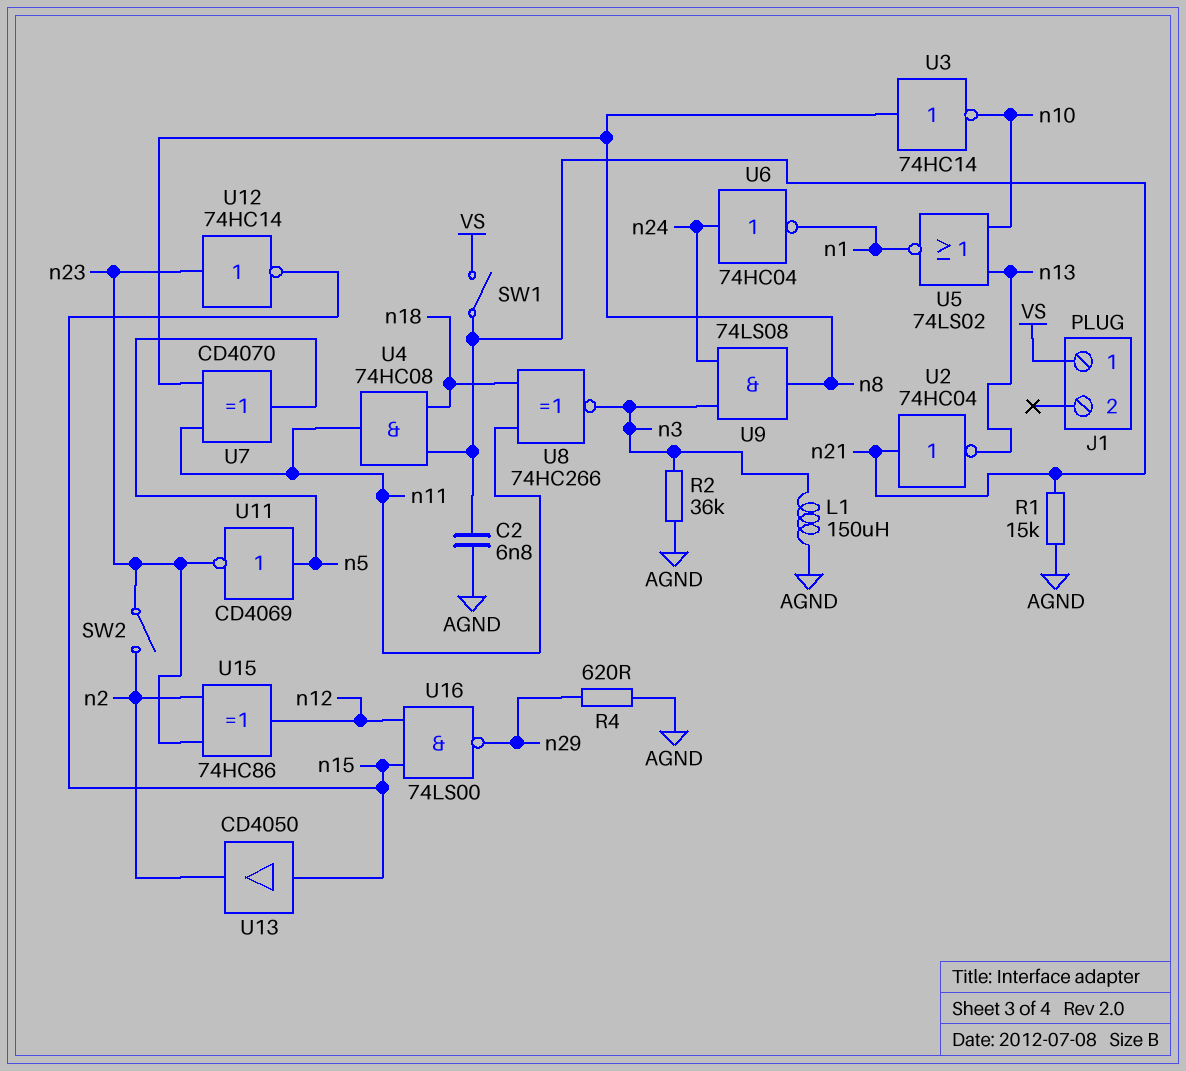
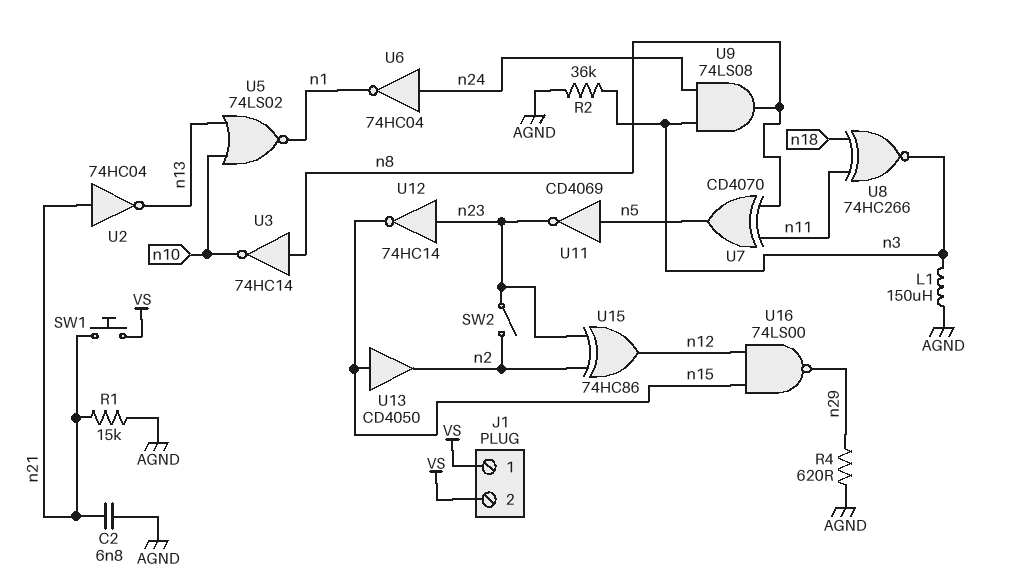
J1 pin 2: none -> VS
SW1: switch (VS, n21) -> button (VS, n21)
U4: AND 74HC08 (in n18, in n21, out n11) -> none

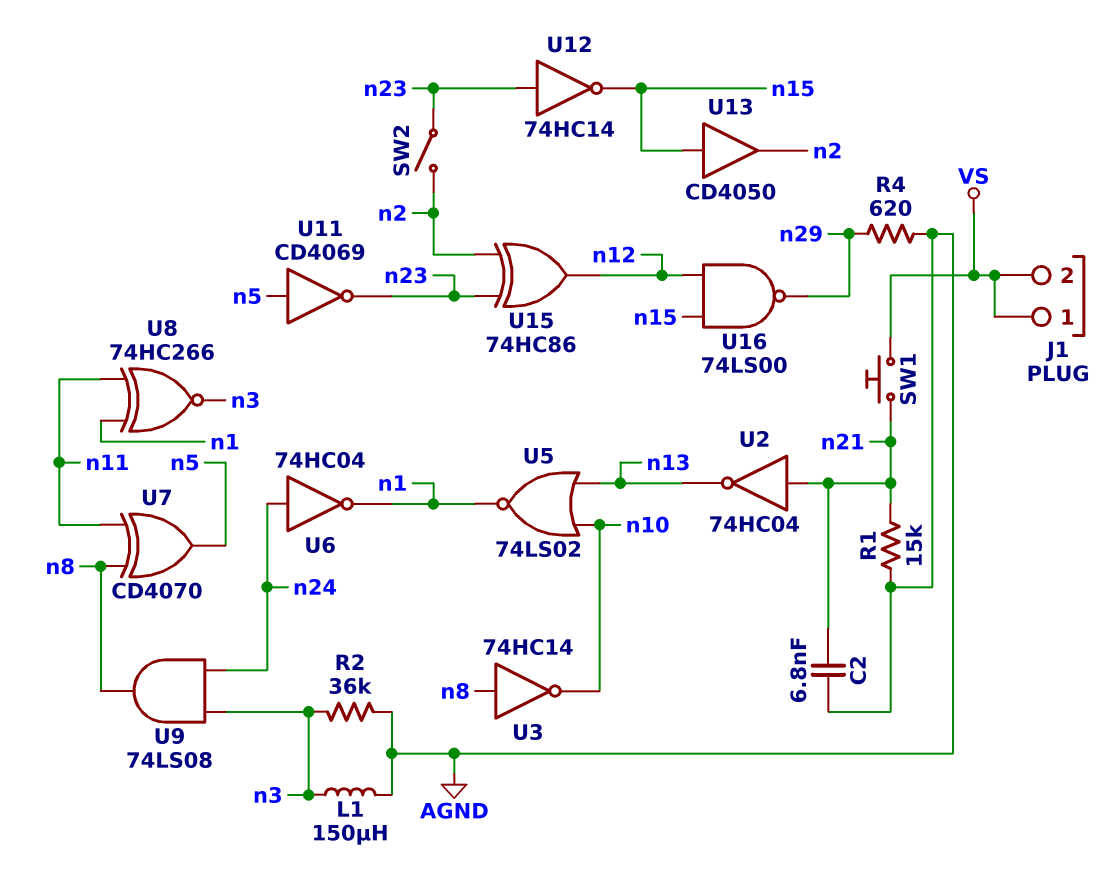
U8: XNOR 74HC266 (in n11, in n18, out n3) -> XNOR 74HC266 (in n1, in n11, out n3)

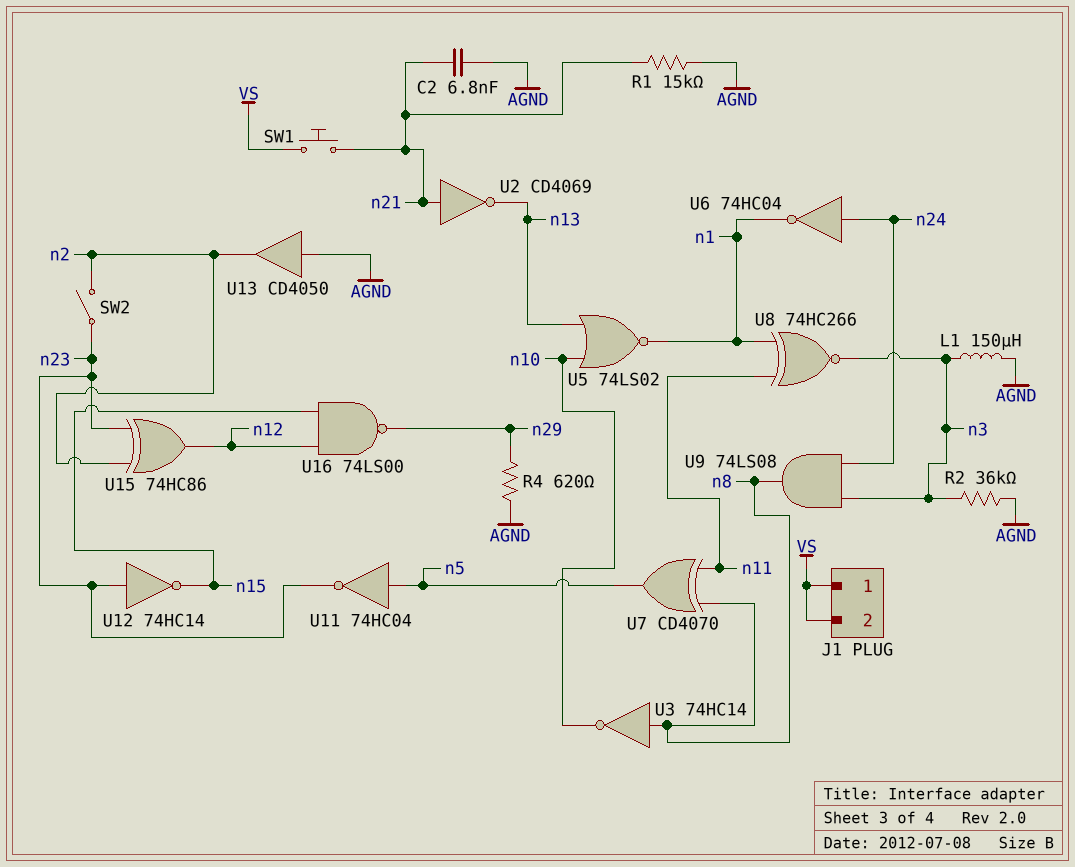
U2: NOT 74HC04 (in n21, out n13) -> NOT CD4069 (in n21, out n13)
U11: NOT CD4069 (in n5, out n23) -> NOT 74HC04 (in n5, out n23)
U13: buffer CD4050 (in n15, out n2) -> buffer CD4050 (in AGND, out n2)

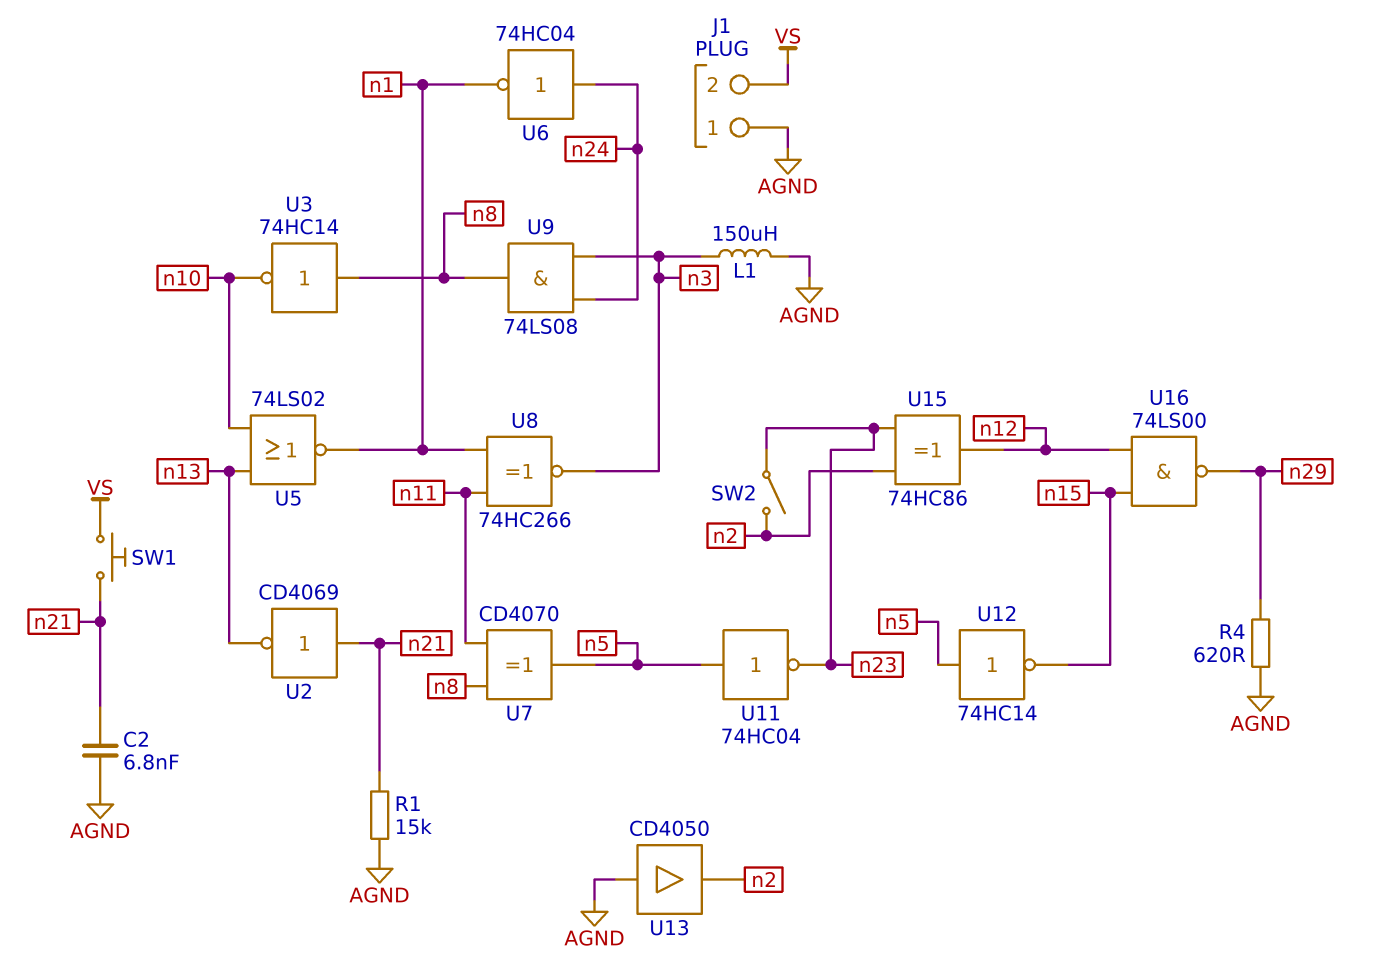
J1 pin 1: VS -> AGND
R2: 36k (AGND, n3) -> none
U12: NOT 74HC14 (in n23, out n15) -> NOT 74HC14 (in n5, out n15)

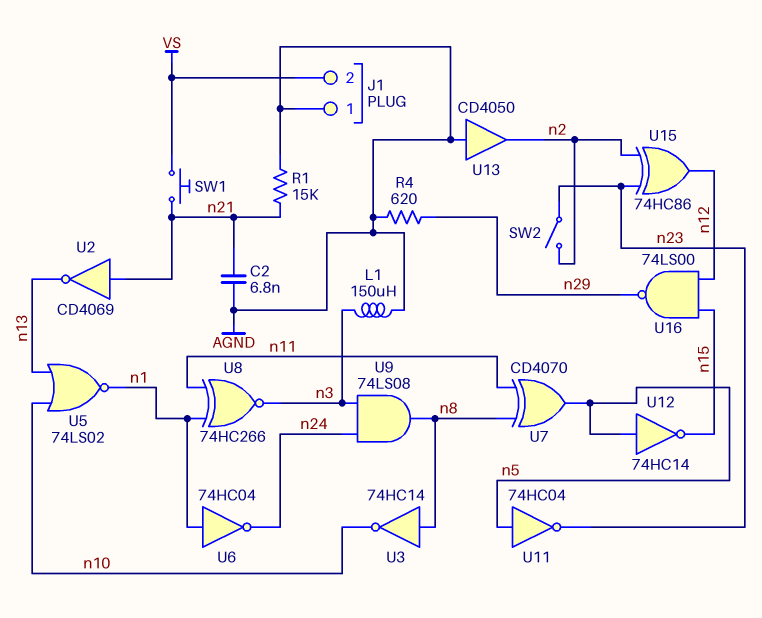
U6: NOT 74HC04 (in n24, out n1) -> NOT 74HC04 (in n1, out n24)

